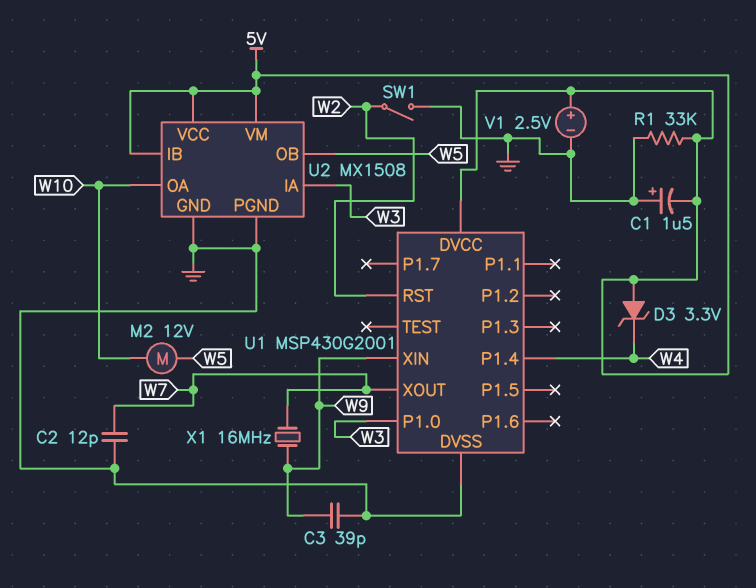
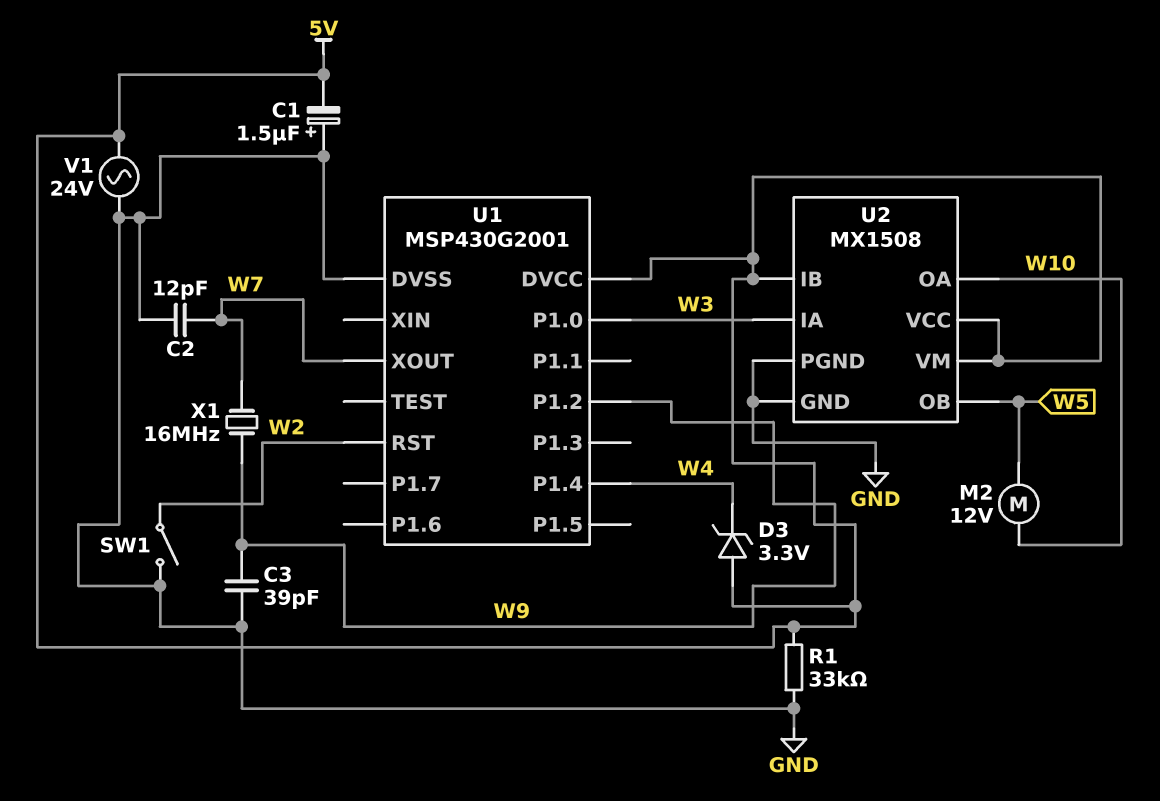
U1 pin P1.2: none -> W9
U1 pin XIN: W9 -> none
V1: 2.5V (plus 5V, minus GND) -> AC 24V (5V, GND)

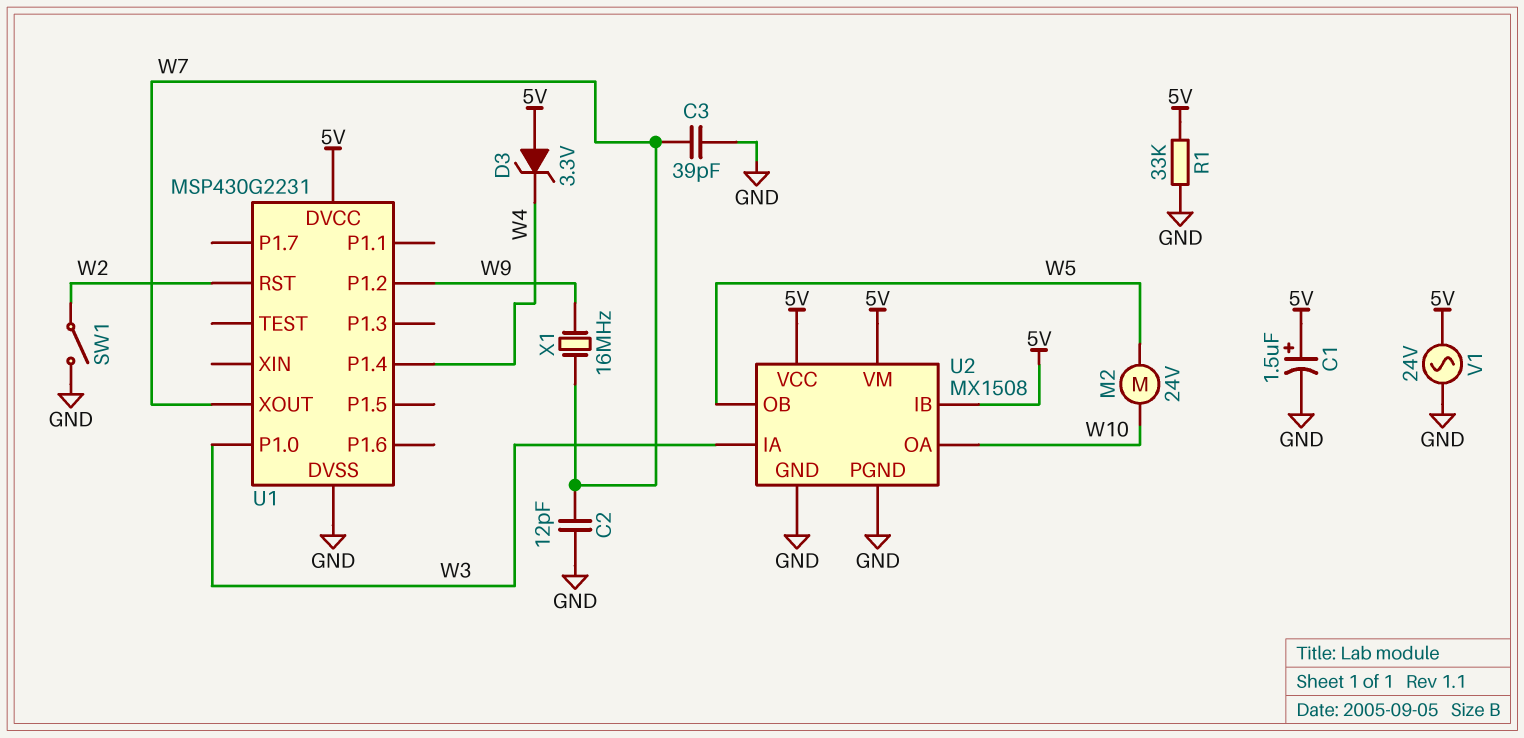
C1: 1.5uF (plus GND, minus 5V) -> 1.5uF (plus 5V, minus GND)
C3: 39pF (GND, W9) -> 39pF (GND, W7)
M2: motor 12V (W5, W10) -> motor 24V (W5, W10)
U1: MSP430G2001 -> MSP430G2231

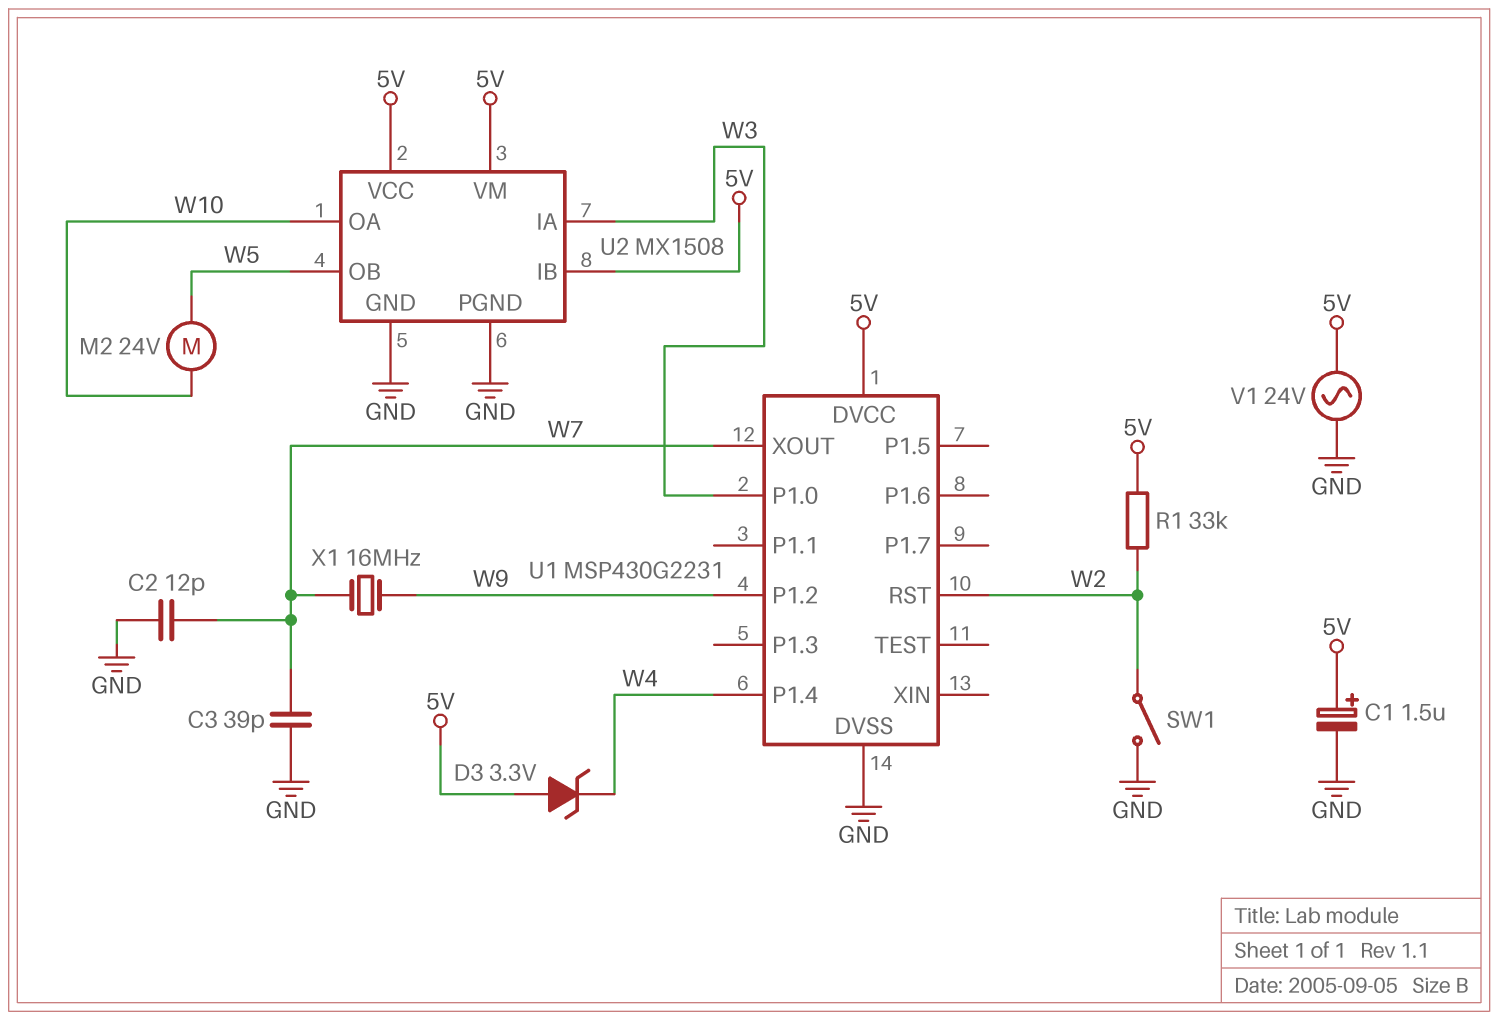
R1: 33k (5V, GND) -> 33k (5V, W2)

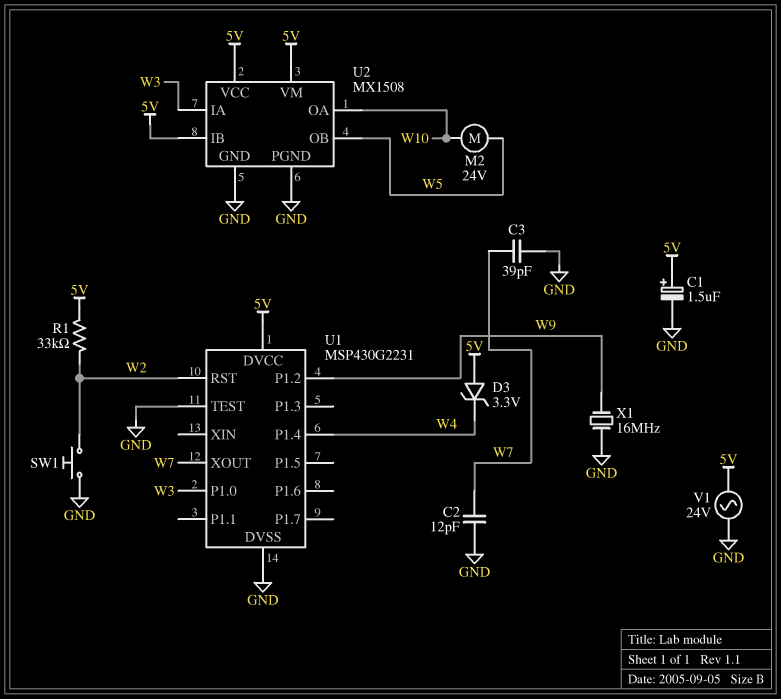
SW1: switch (GND, W2) -> button (GND, W2)
U1 pin TEST: none -> GND
X1: 16MHz (W7, W9) -> 16MHz (GND, W9)

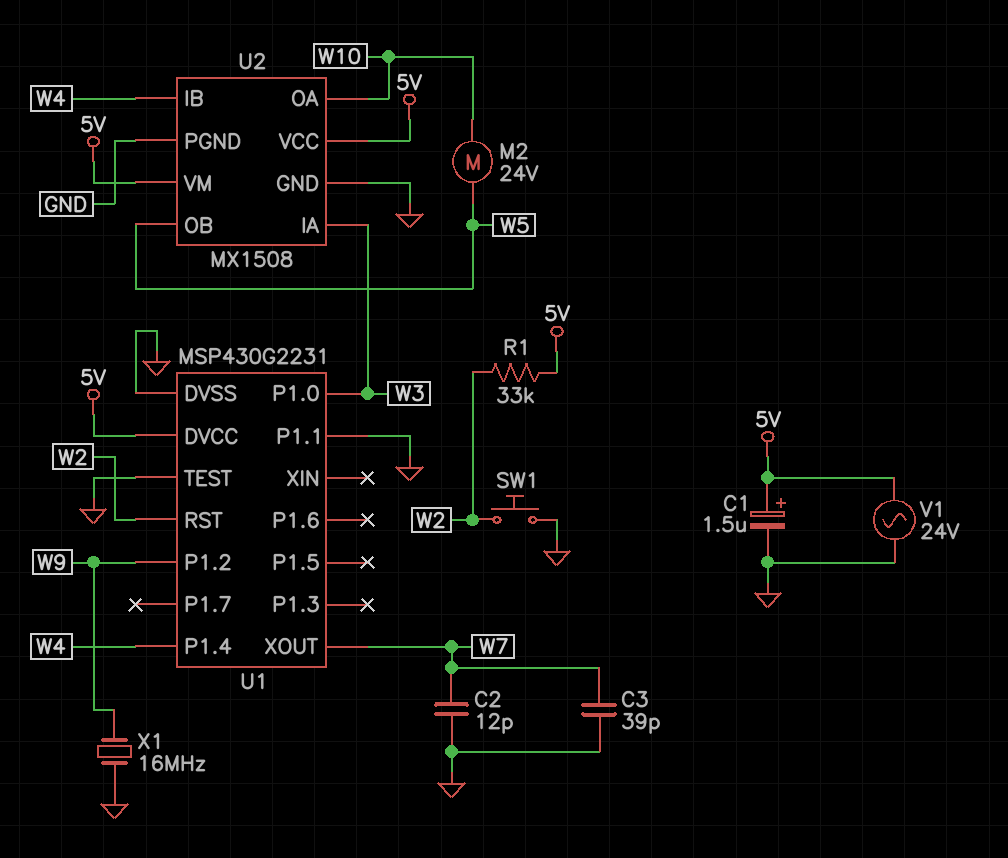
D3: zener 3.3V (A 5V, K W4) -> none
U1 pin P1.1: none -> GND
U2 pin IB: 5V -> W4

